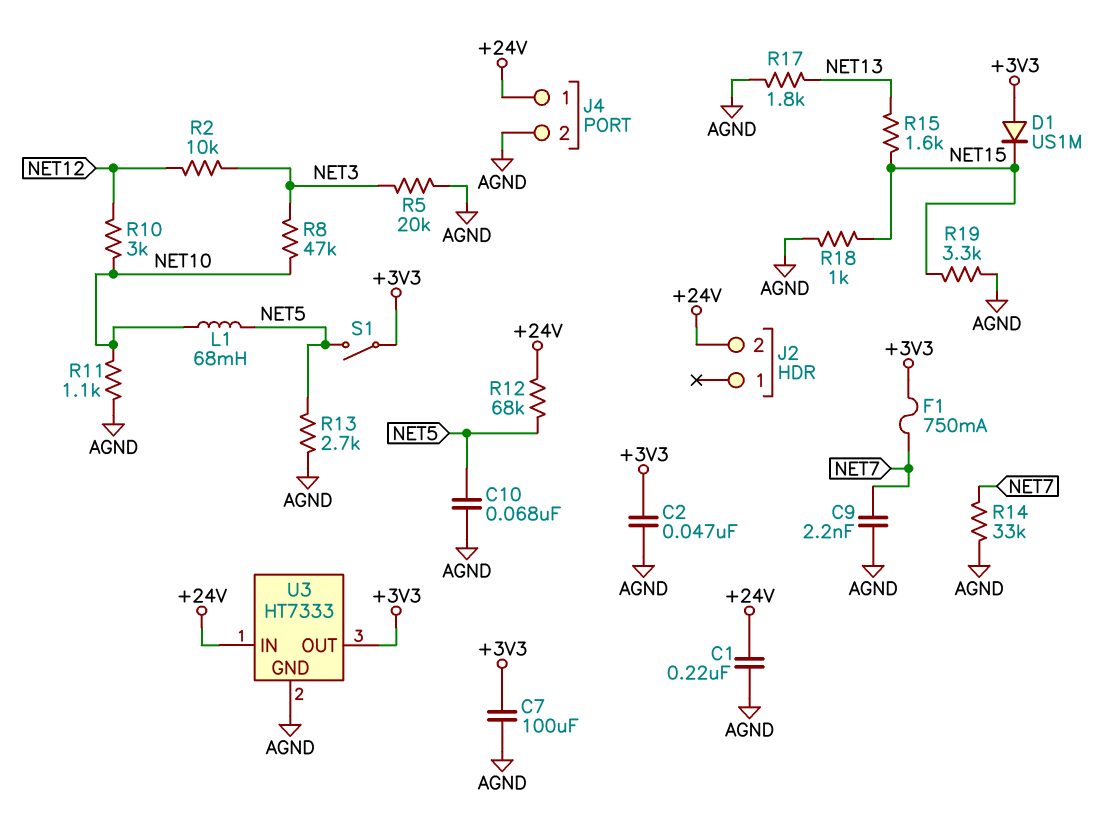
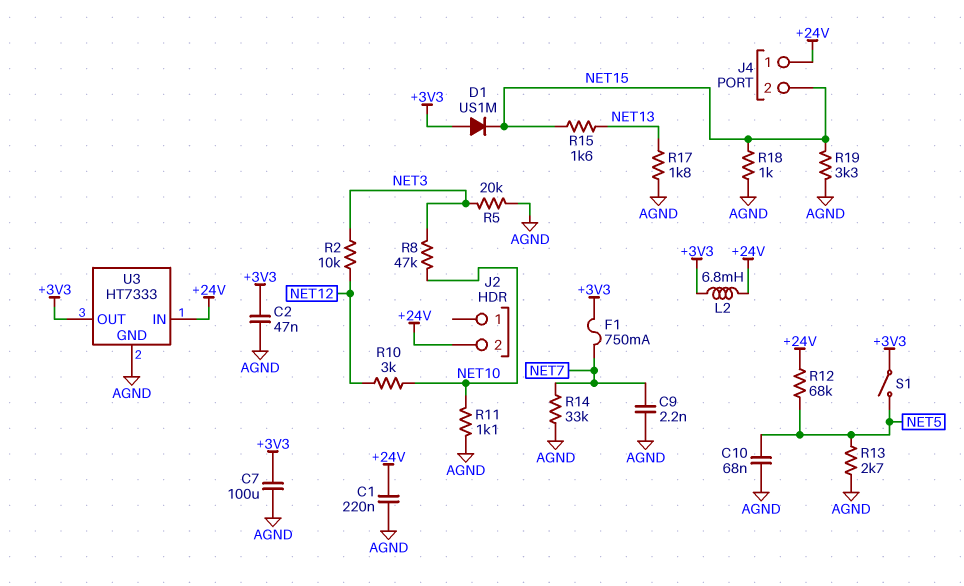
J4 pin 2: AGND -> NET15
L1: 68mH (NET5, NET10) -> none
L2: none -> 6.8mH (+3V3, +24V)

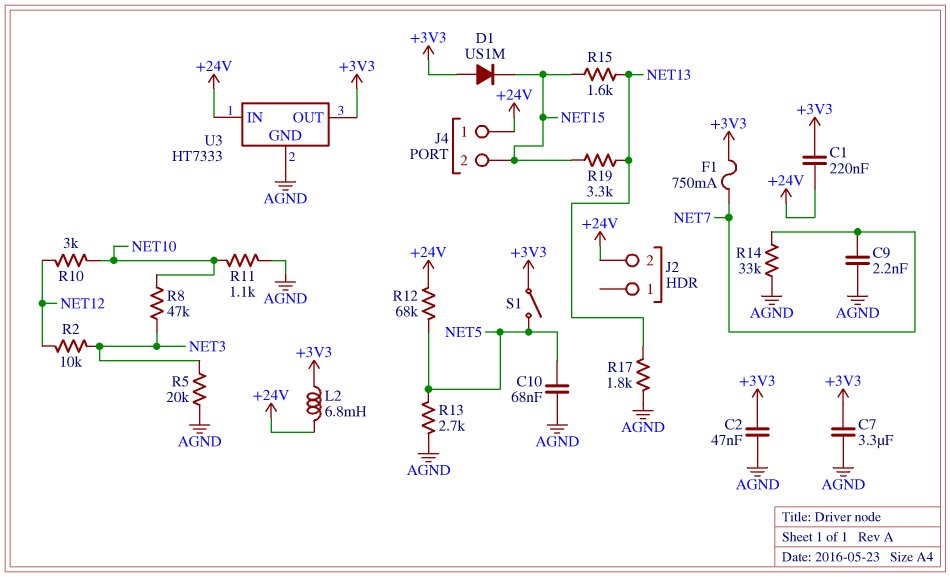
C1: 220nF (+24V, AGND) -> 220nF (+3V3, +24V)
C7: 100uF (+3V3, AGND) -> 3.3uF (+3V3, AGND)
R18: 1k (AGND, NET15) -> none
R19: 3.3k (AGND, NET15) -> 3.3k (NET13, NET15)

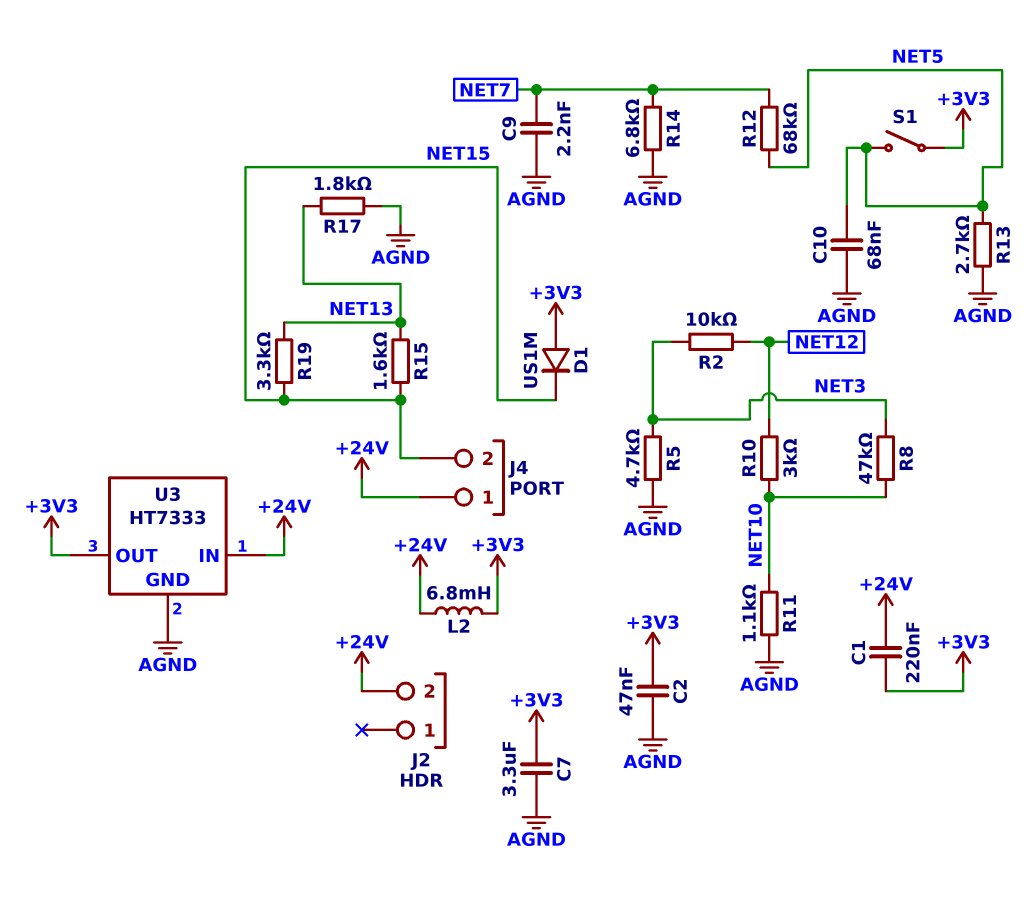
F1: 750mA (+3V3, NET7) -> none
R5: 20k (AGND, NET3) -> 4.7k (AGND, NET3)
R12: 68k (+24V, NET5) -> 68k (NET5, NET7)
R14: 33k (AGND, NET7) -> 6.8k (AGND, NET7)

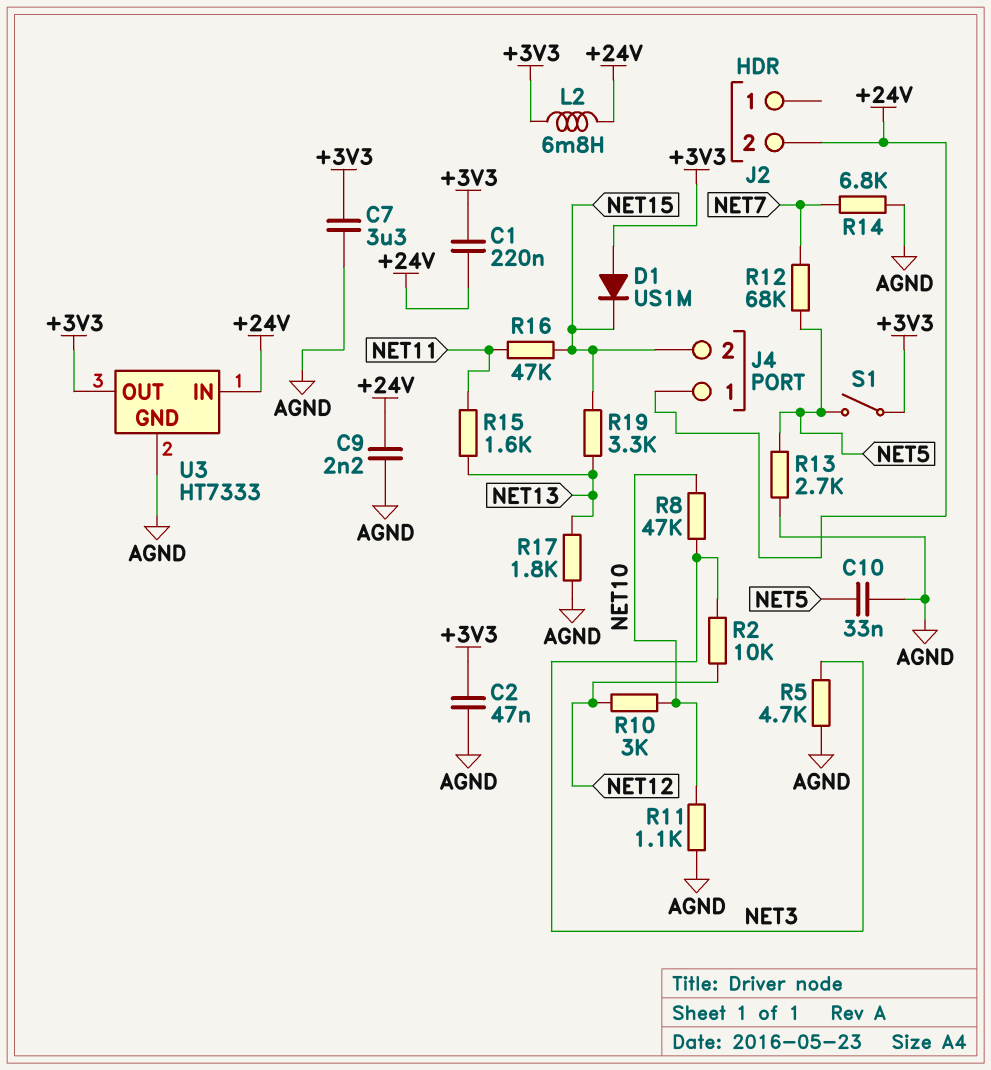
C9: 2.2nF (AGND, NET7) -> 2.2nF (+24V, AGND)
C10: 68nF (AGND, NET5) -> 33nF (AGND, NET5)
R15: 1.6k (NET13, NET15) -> 1.6k (NET11, NET13)
R16: none -> 47k (NET11, NET15)

